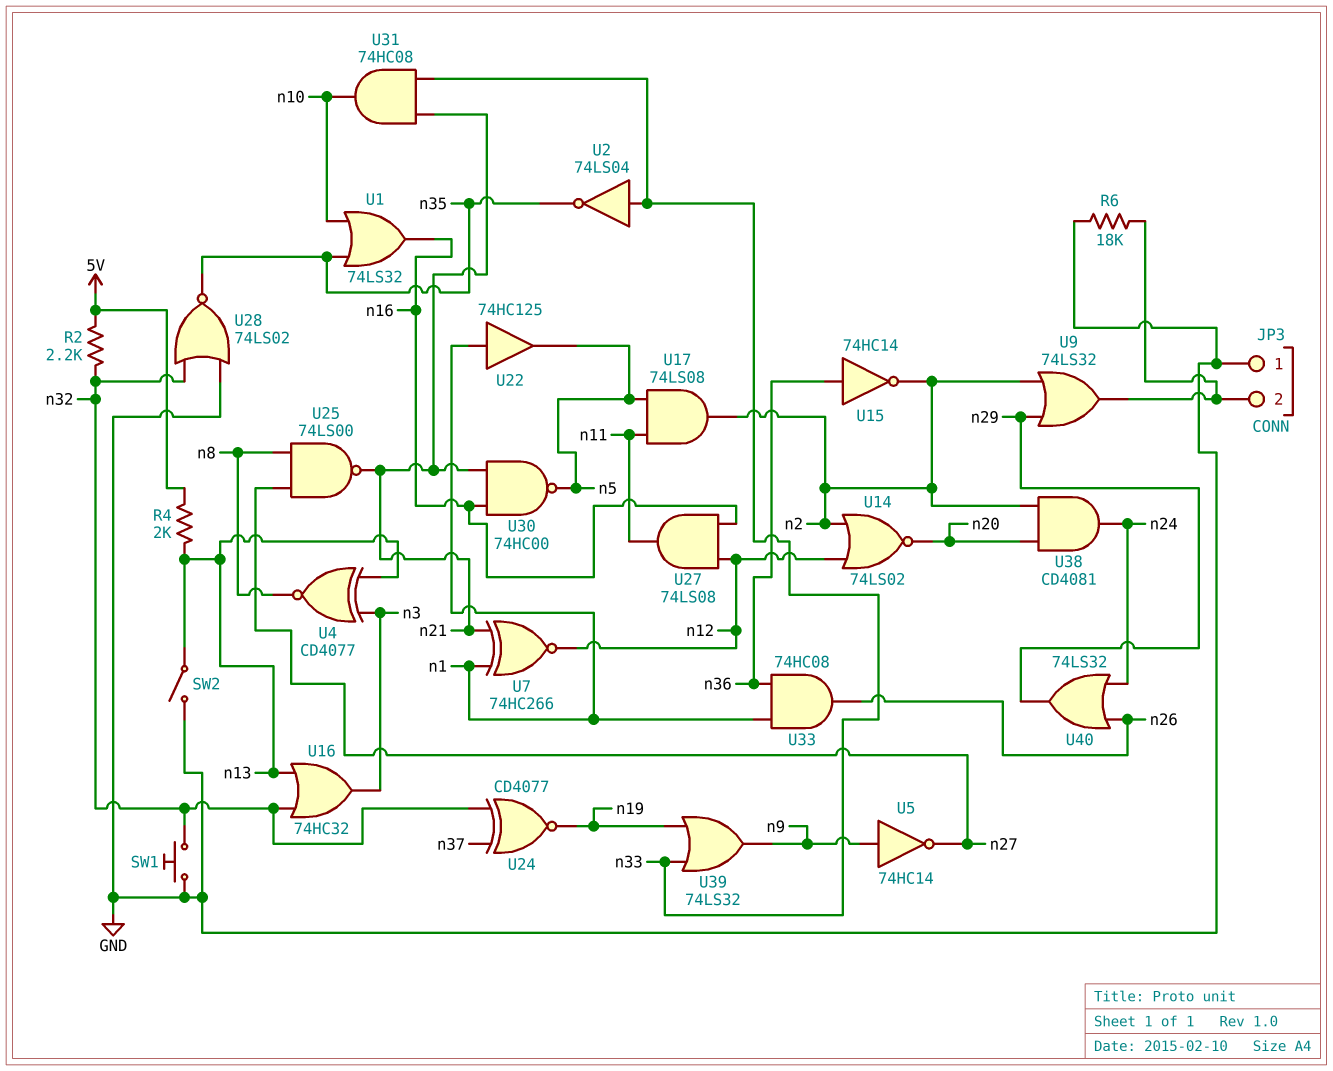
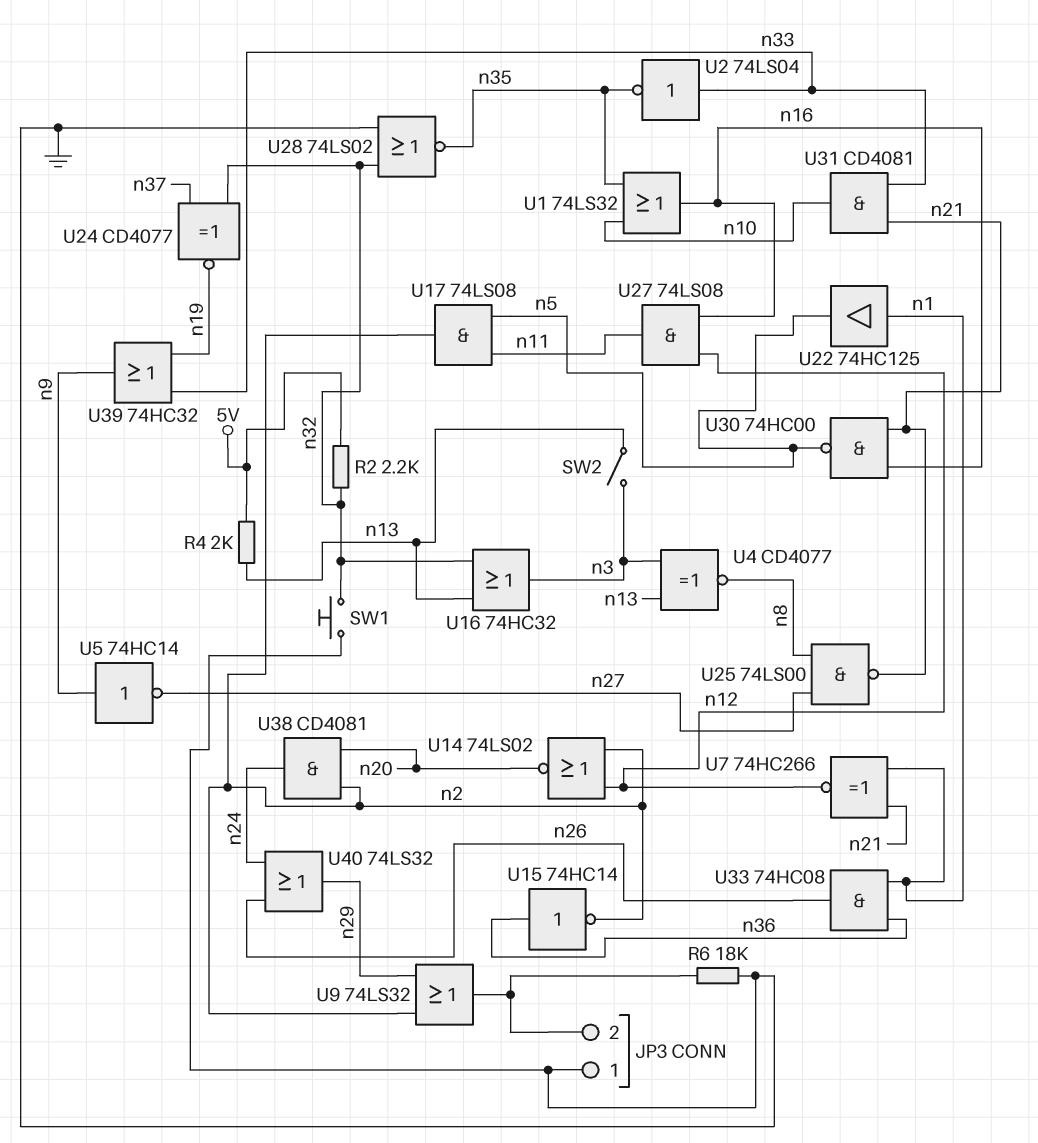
SW2: switch (GND, n13) -> switch (n3, n13)
U31: AND 74HC08 (in n21, in n33, out n10) -> AND CD4081 (in n21, in n33, out n10)
U39: OR 74LS32 (in n19, in n33, out n9) -> OR 74HC32 (in n19, in n33, out n9)

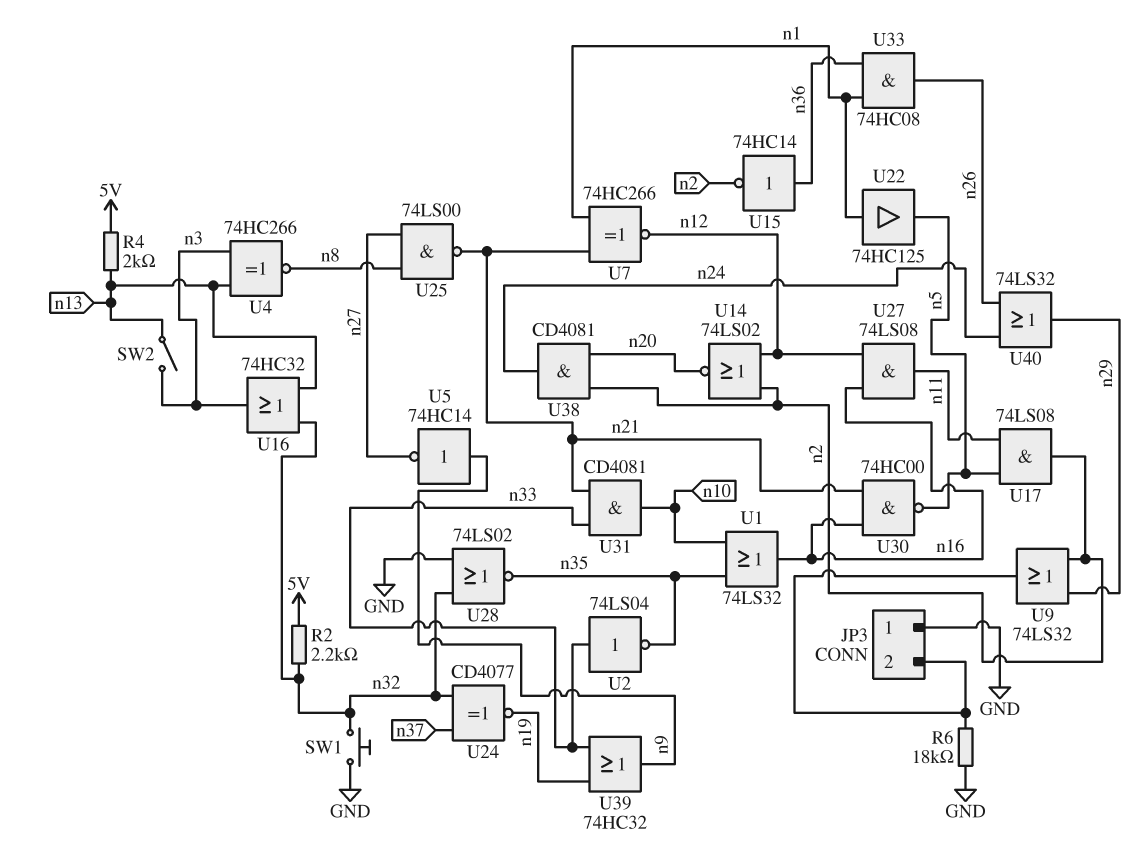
U4: XNOR CD4077 (in n3, in n13, out n8) -> XNOR 74HC266 (in n3, in n13, out n8)

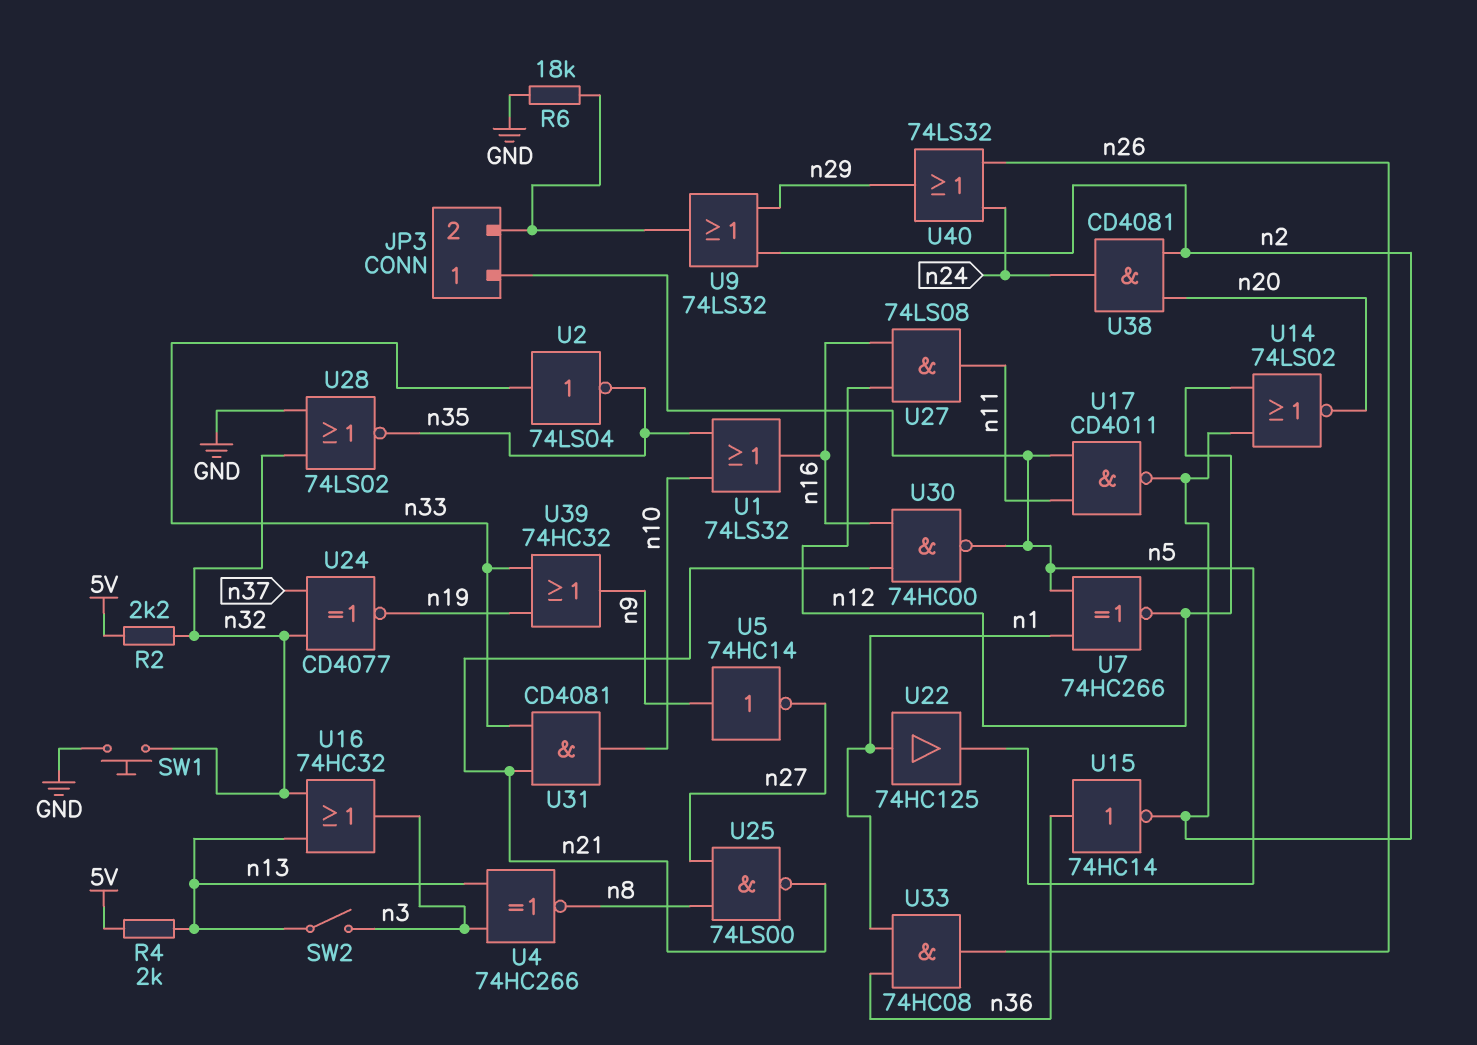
JP3 pin 1: GND -> n5
U7: XNOR 74HC266 (in n1, in n21, out n12) -> XNOR 74HC266 (in n1, in n5, out n12)
U17: AND 74LS08 (in n5, in n11, out n2) -> NAND CD4011 (in n5, in n11, out n2)

